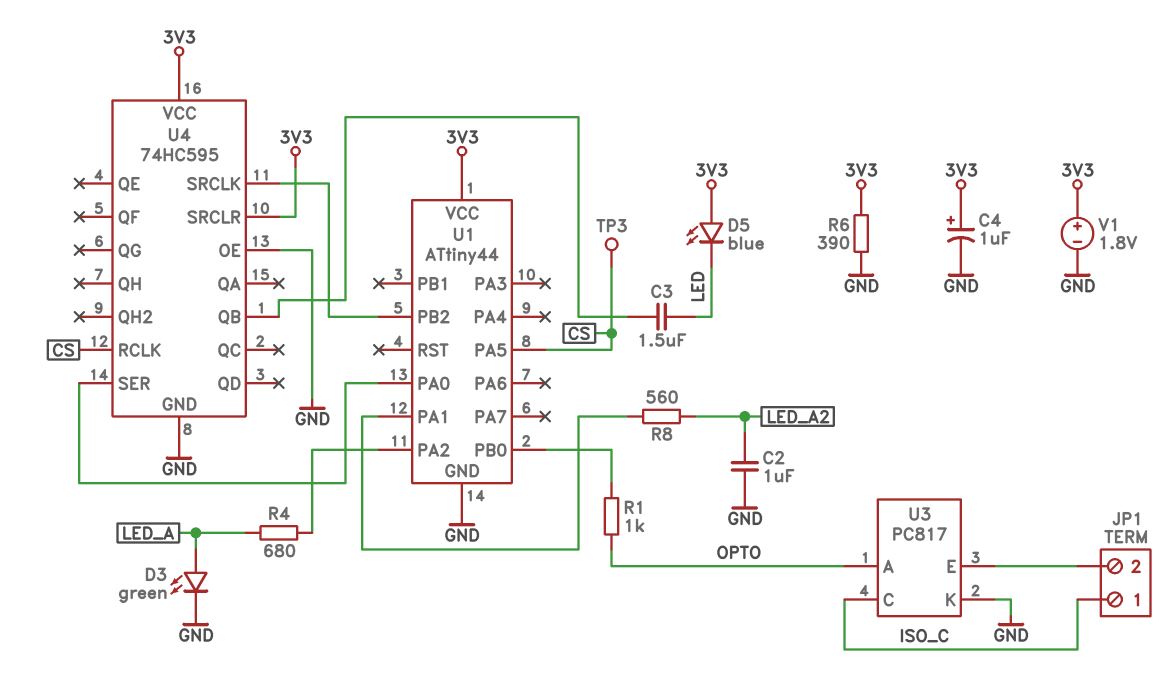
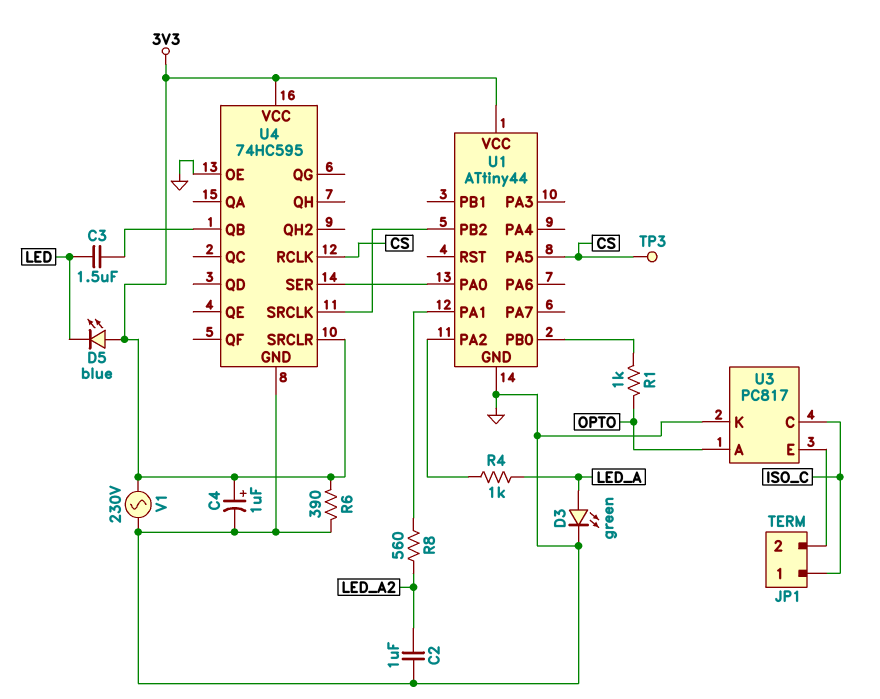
R4: 680 (LED_A, U1/PA2) -> 1k (LED_A, U1/PA2)
V1: 1.8V (plus 3V3, minus GND) -> AC 230V (3V3, GND)

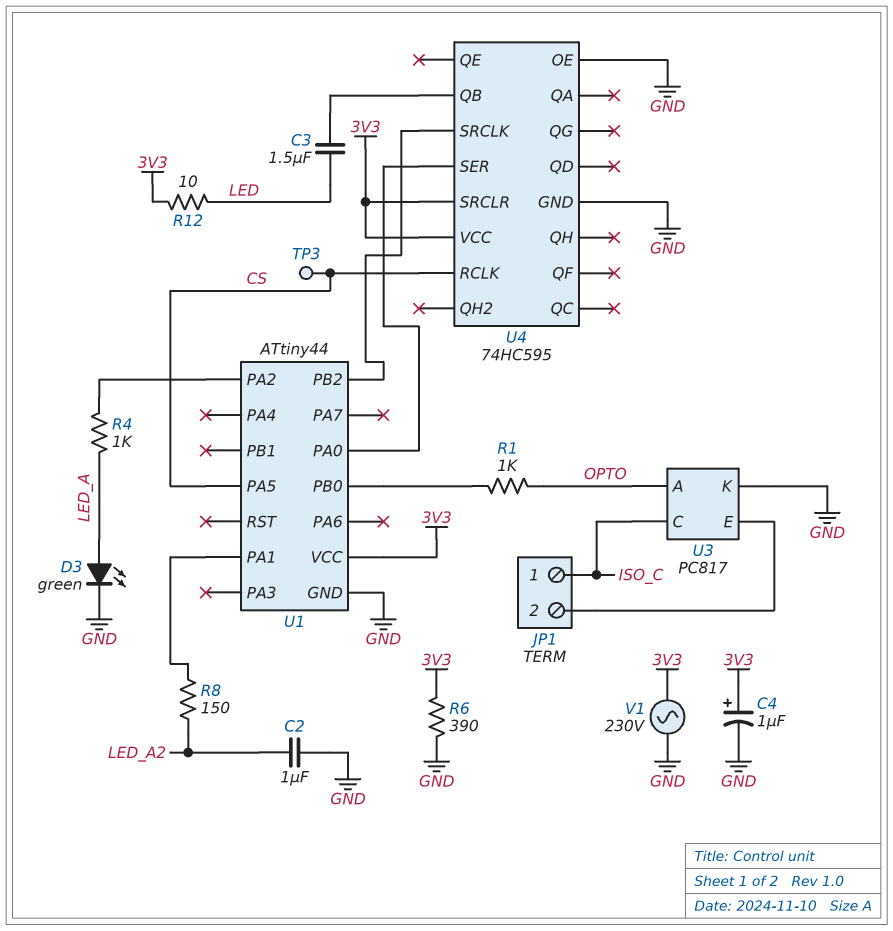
D5: LED blue (A 3V3, K LED) -> none
R8: 560 (LED_A2, U1/PA1) -> 150 (LED_A2, U1/PA1)
R12: none -> 10 (3V3, LED)

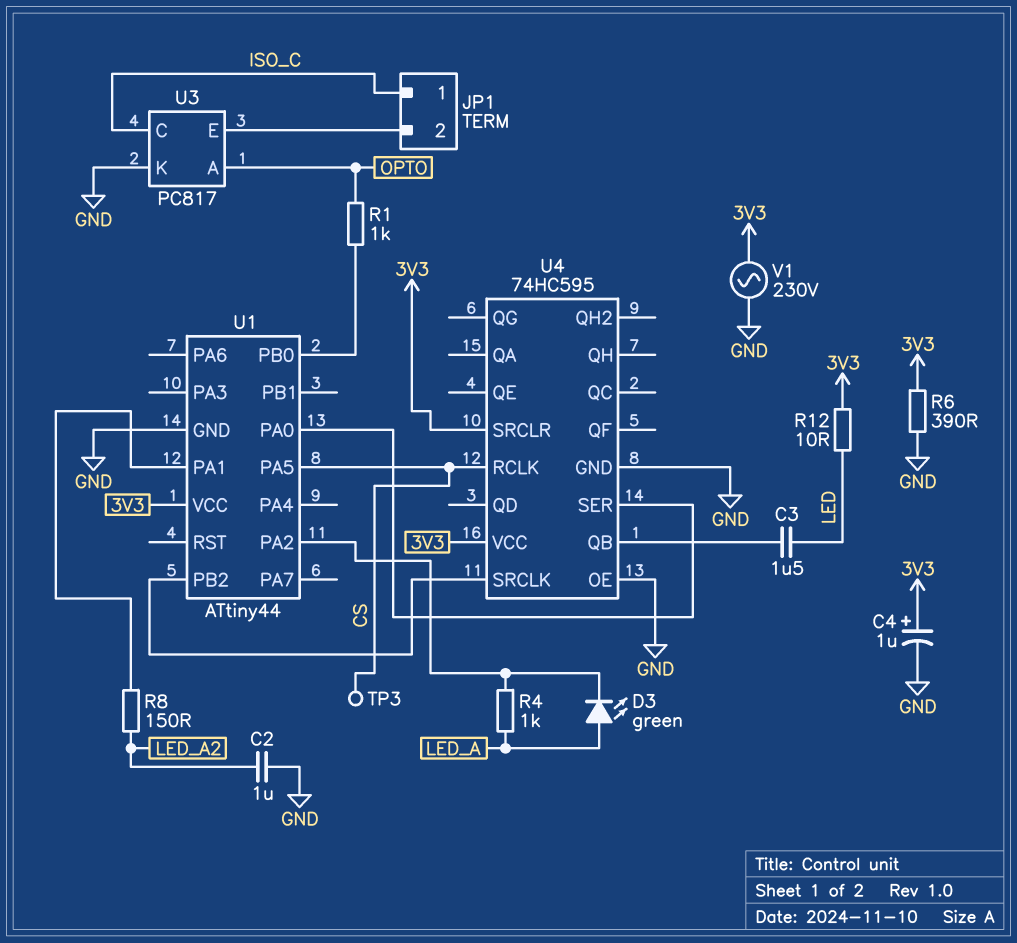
D3: LED green (A LED_A, K GND) -> LED green (A LED_A, K U1/PA2)

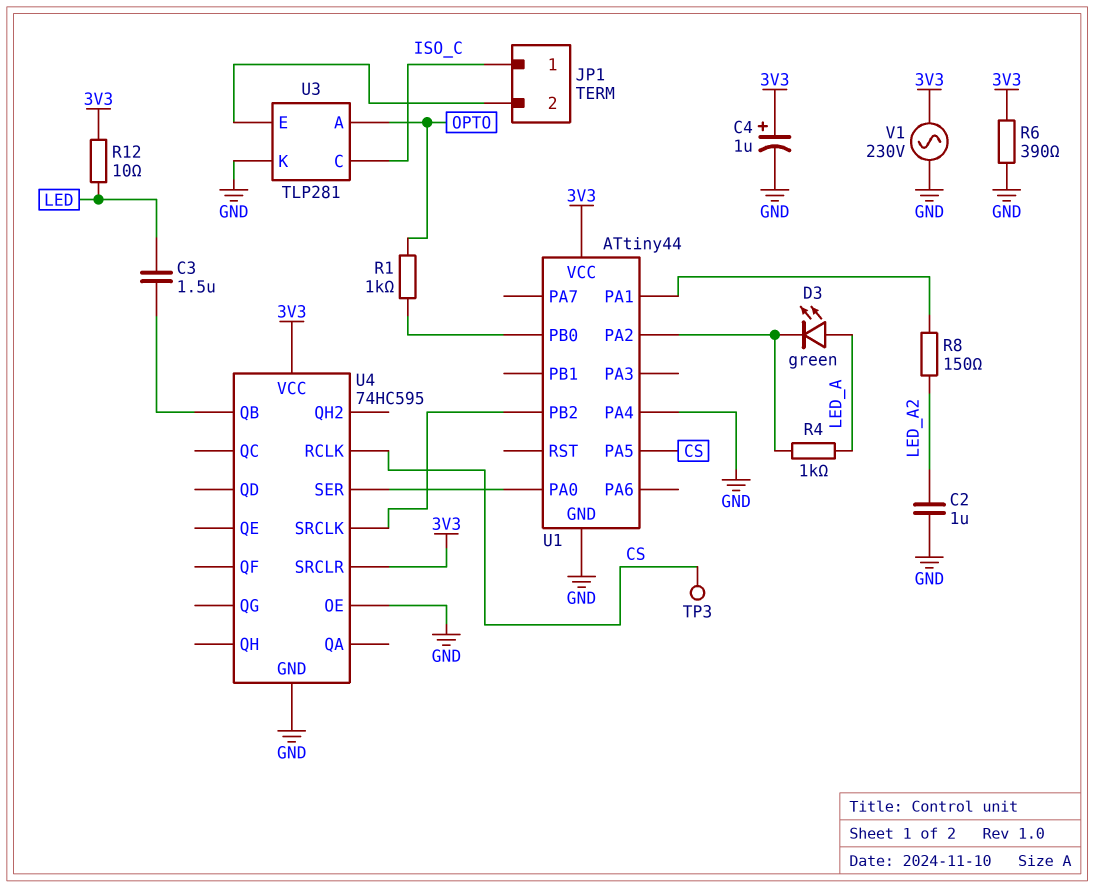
U1 pin PA4: none -> GND
U3: PC817 -> TLP281

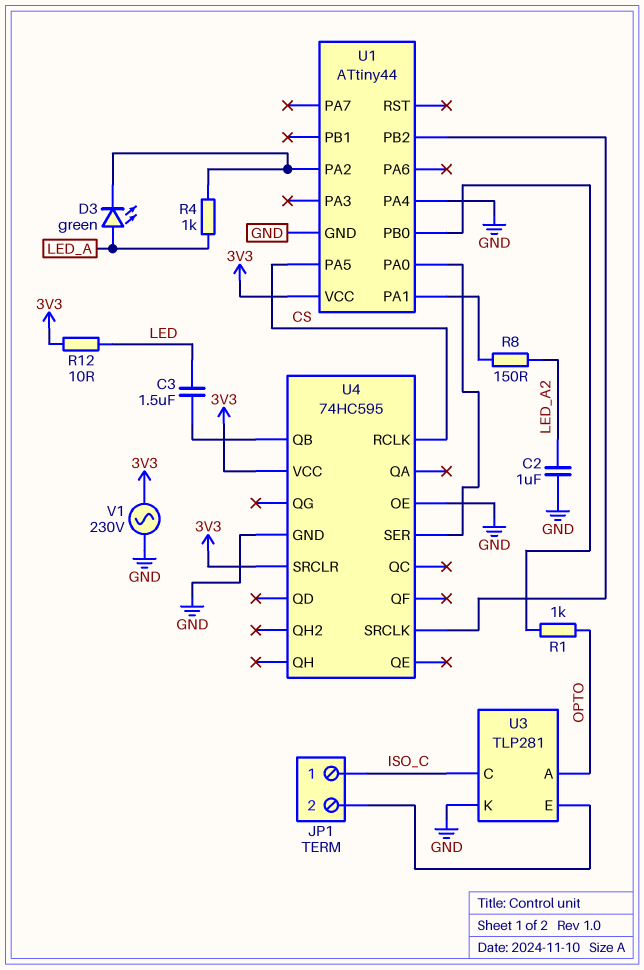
C4: 1uF (plus 3V3, minus GND) -> none
R6: 390 (3V3, GND) -> none
TP3: test point (CS) -> none

